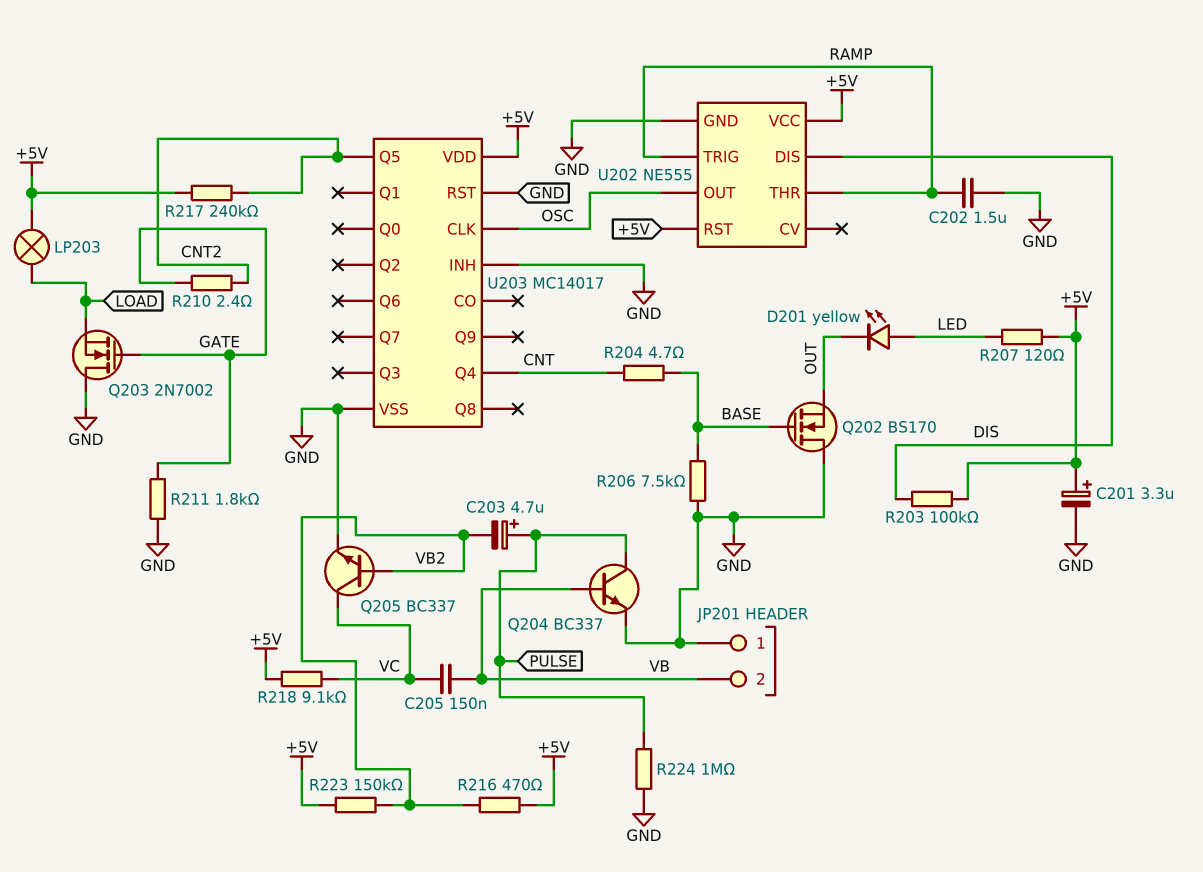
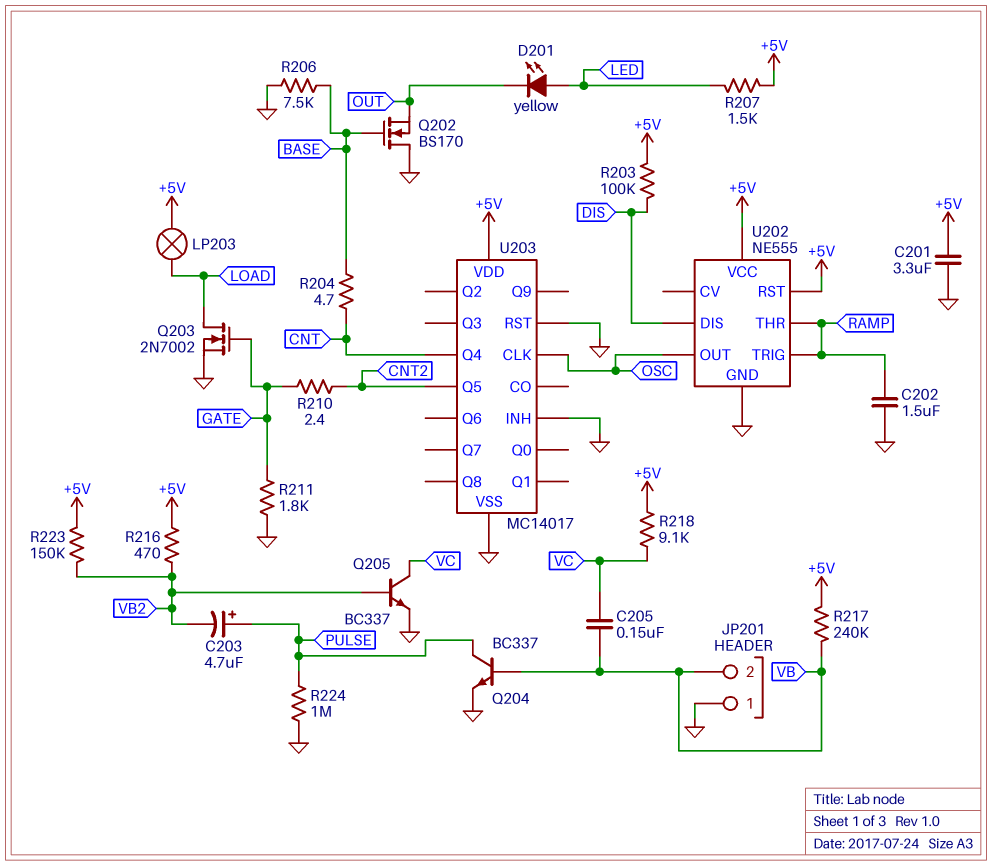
C201: 3.3uF (plus +5V, minus GND) -> 3.3uF (+5V, GND)
Q203: NMOS 2N7002 (G GATE, D GND, S LOAD) -> NMOS 2N7002 (G GATE, D LOAD, S GND)
R207: 120 (+5V, LED) -> 1.5k (+5V, LED)
R217: 240k (+5V, CNT2) -> 240k (+5V, VB)

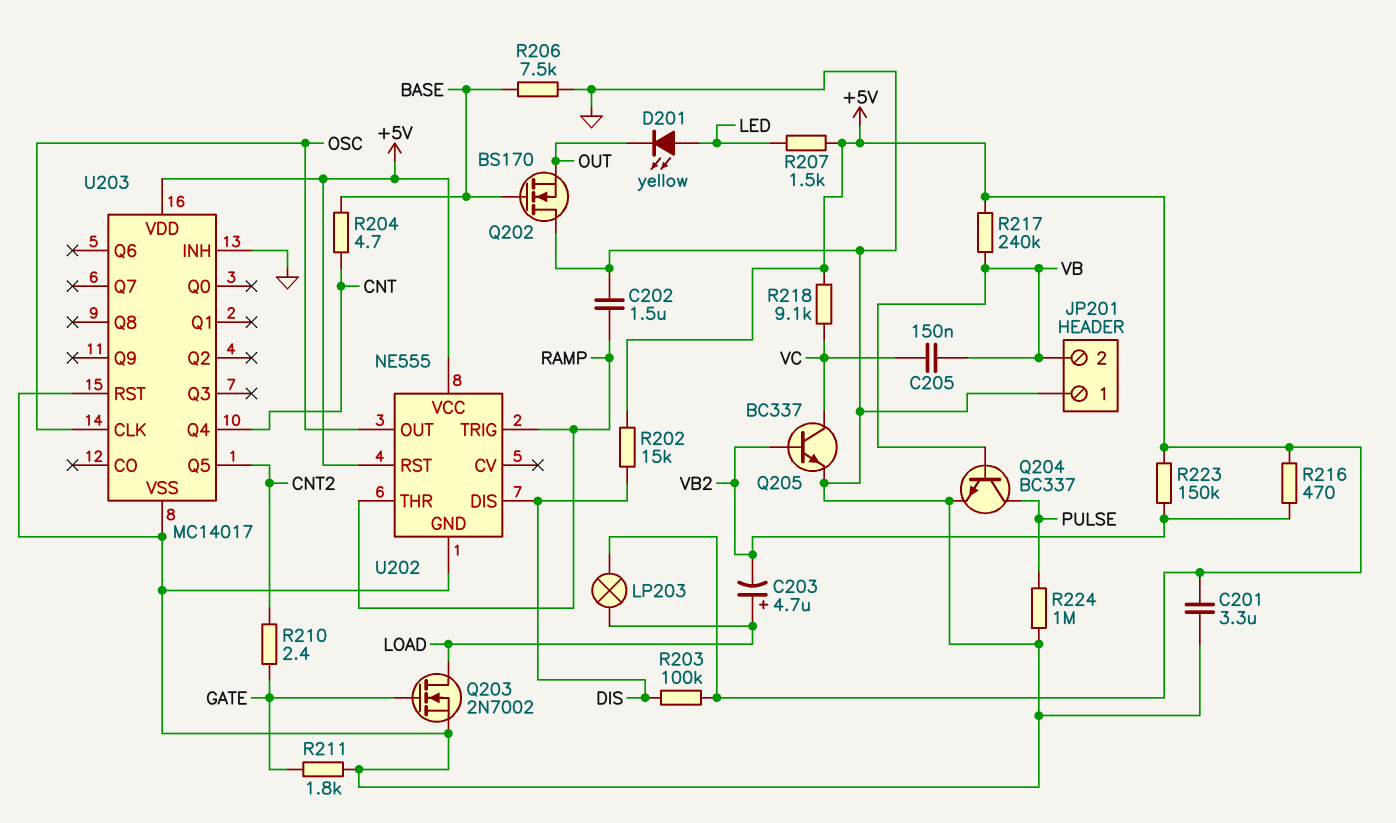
C203: 4.7uF (plus PULSE, minus VB2) -> 4.7uF (plus LOAD, minus VB2)
R202: none -> 15k (+5V, DIS)

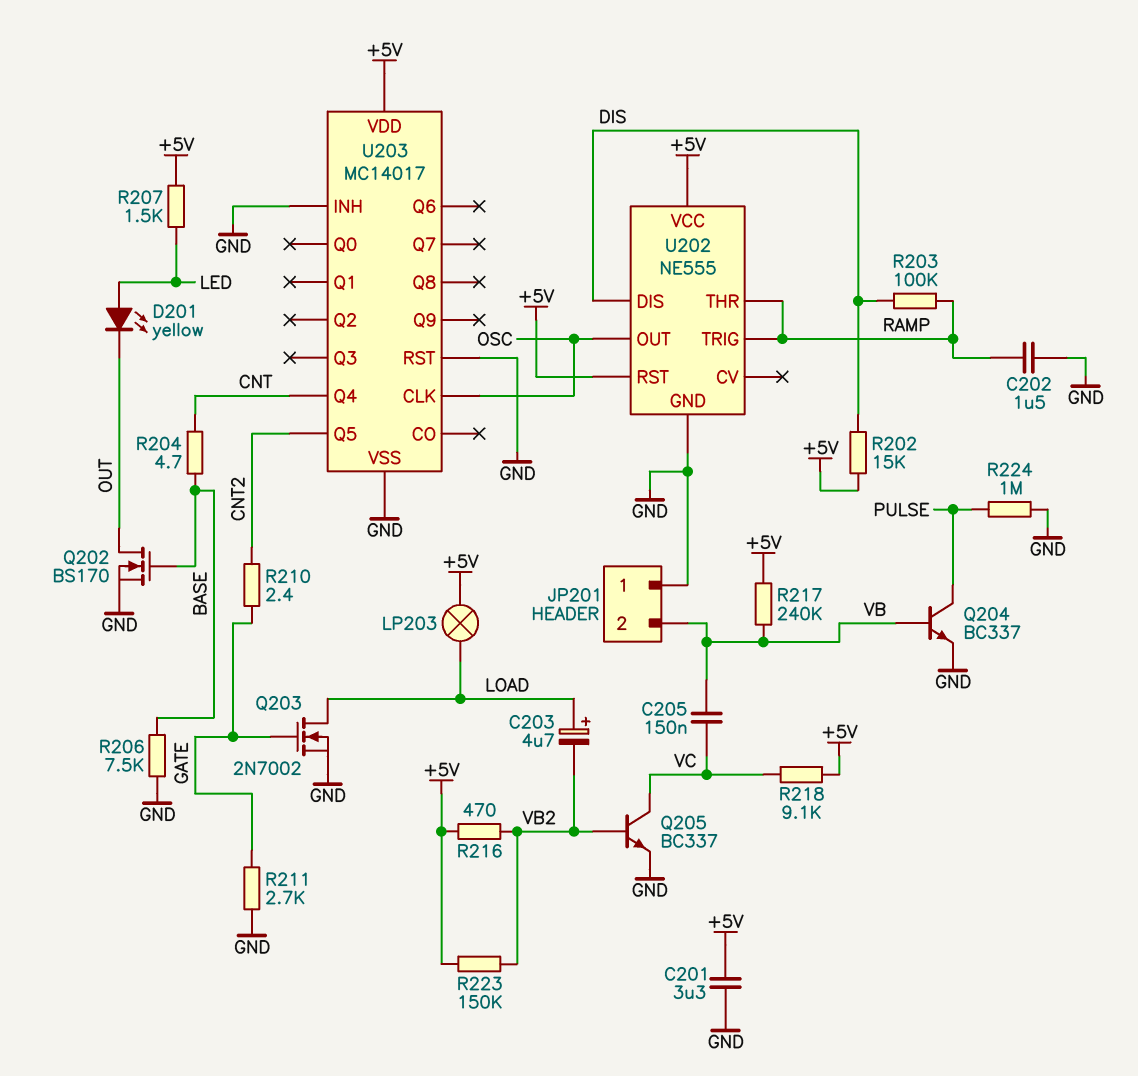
Q202: NMOS BS170 (G BASE, D GND, S OUT) -> NMOS BS170 (G BASE, D OUT, S GND)
R203: 100k (+5V, DIS) -> 100k (DIS, RAMP)
R211: 1.8k (GATE, GND) -> 2.7k (GATE, GND)

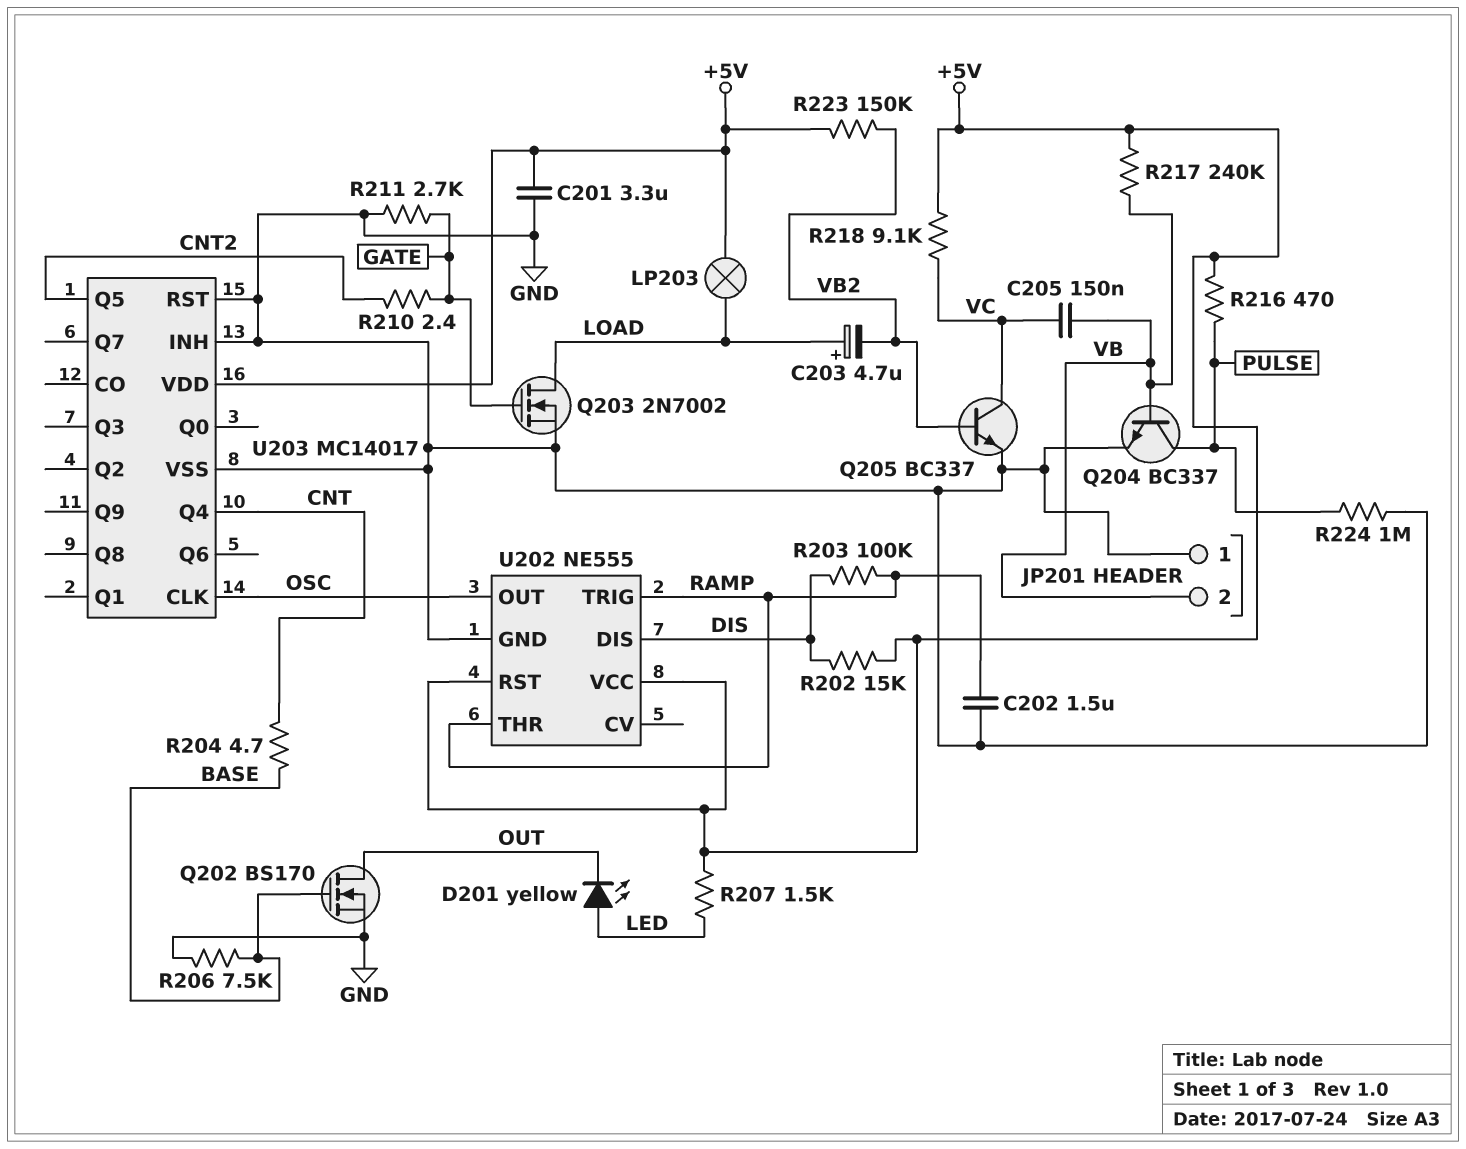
R216: 470 (+5V, VB2) -> 470 (+5V, PULSE)

